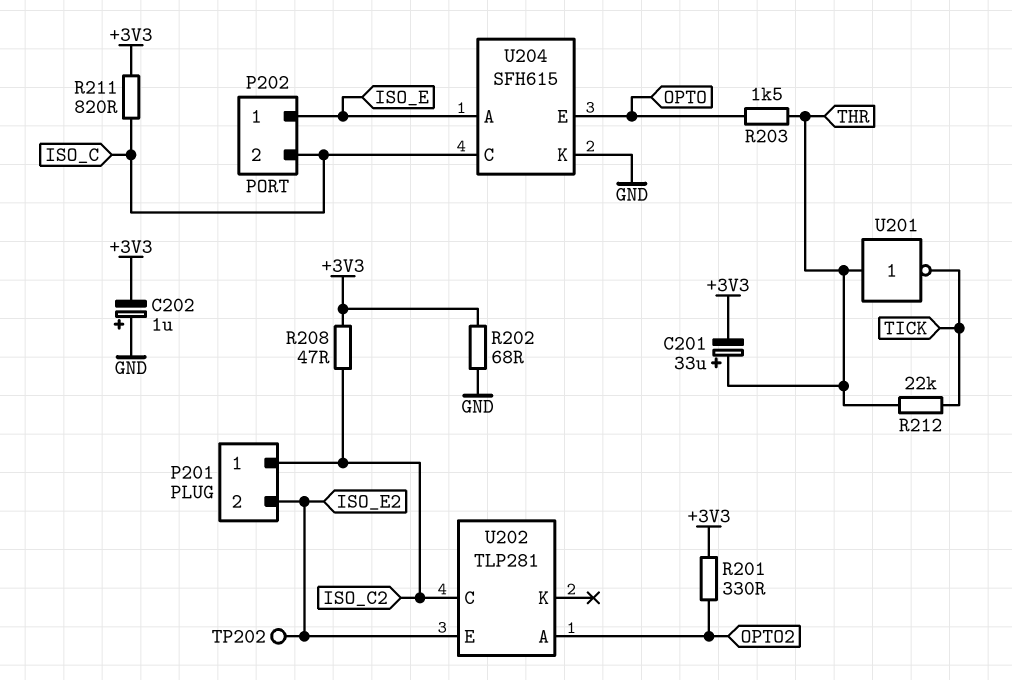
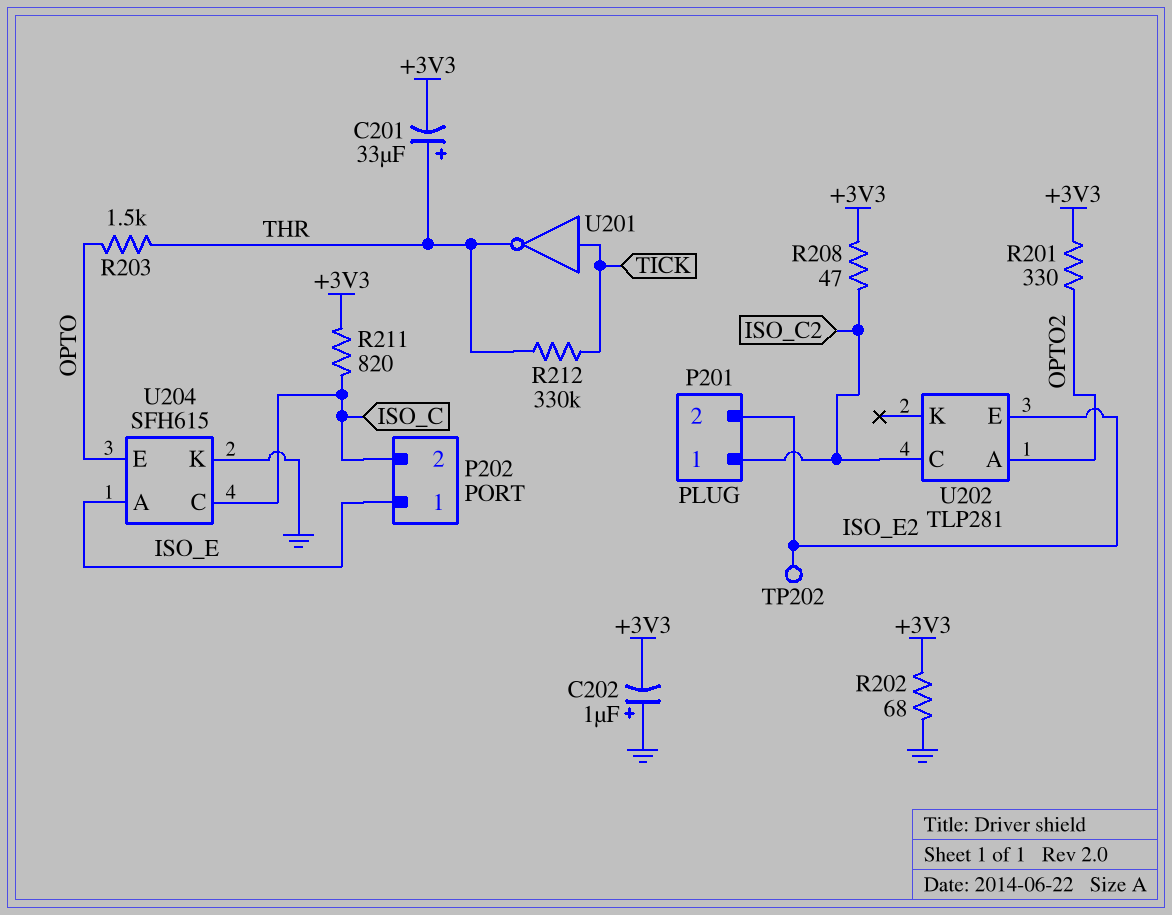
R212: 22k (THR, TICK) -> 330k (THR, TICK)
U201: NOT (in THR, out TICK) -> NOT (in TICK, out THR)

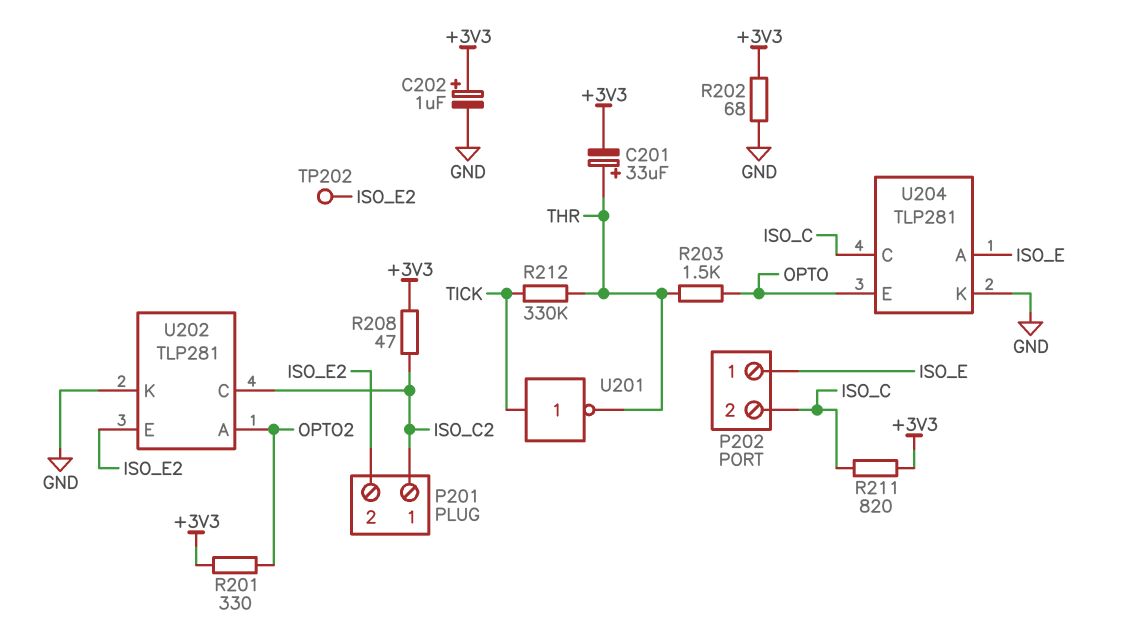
C202: 1uF (plus GND, minus +3V3) -> 1uF (plus +3V3, minus GND)
U202 pin K: none -> GND
U204: SFH615 -> TLP281

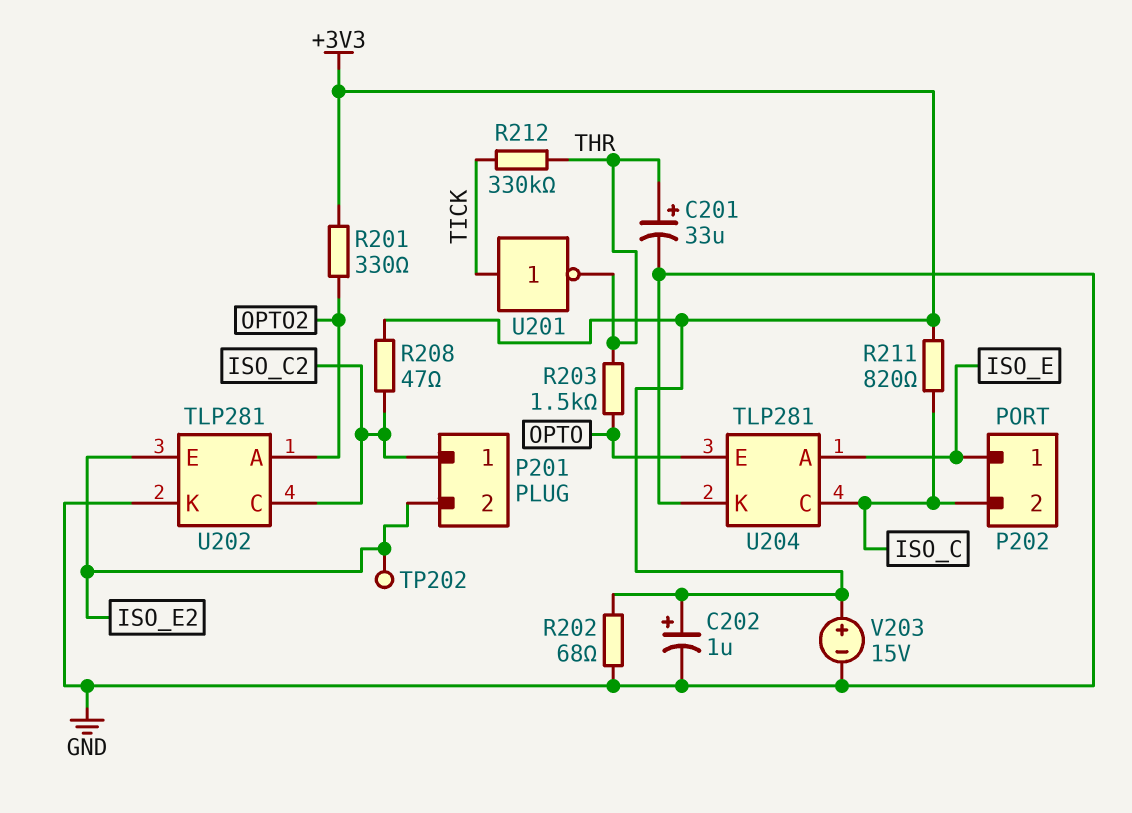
C201: 33uF (plus THR, minus +3V3) -> 33uF (plus THR, minus GND)
V203: none -> 15V (plus +3V3, minus GND)

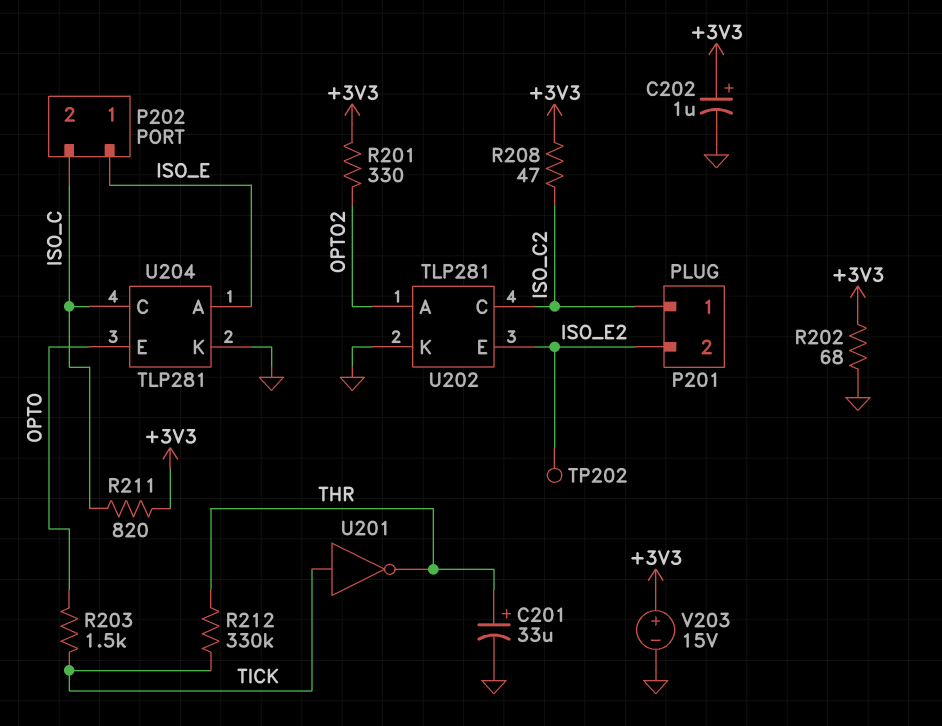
R203: 1.5k (OPTO, THR) -> 1.5k (OPTO, TICK)

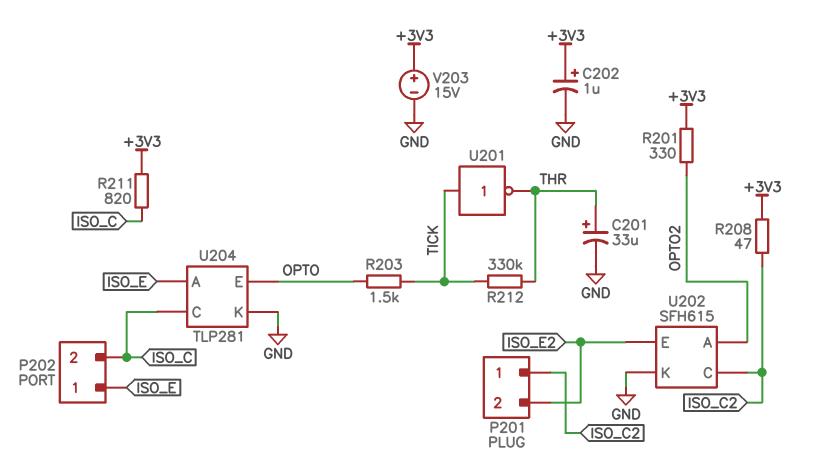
R202: 68 (+3V3, GND) -> none
TP202: test point (ISO_E2) -> none
U202: TLP281 -> SFH615

